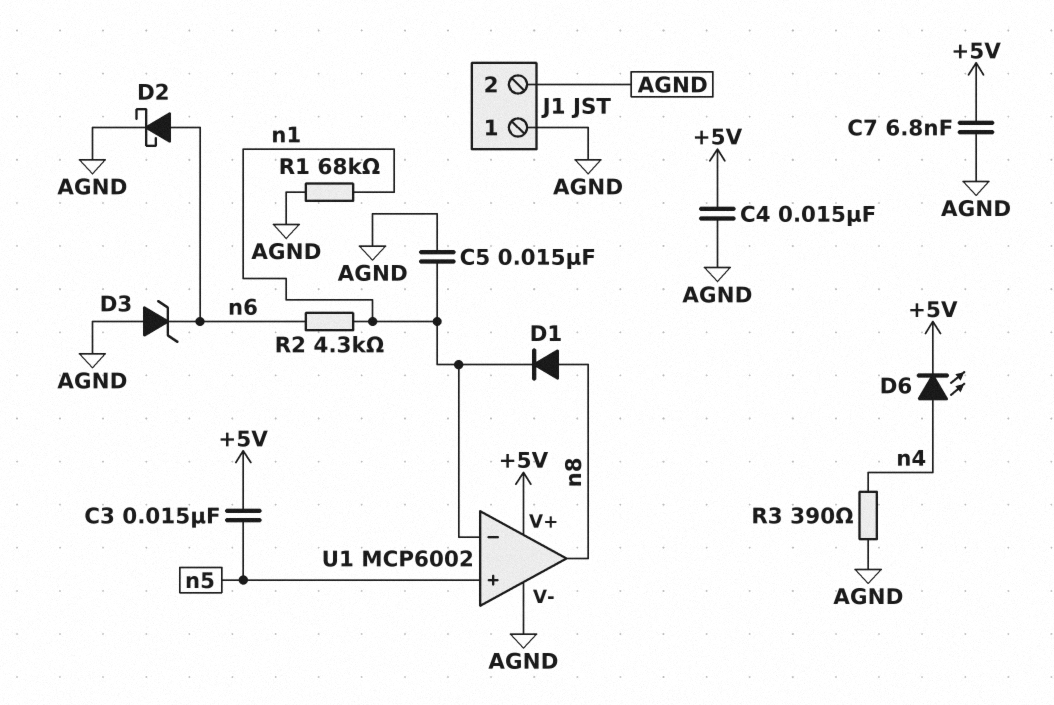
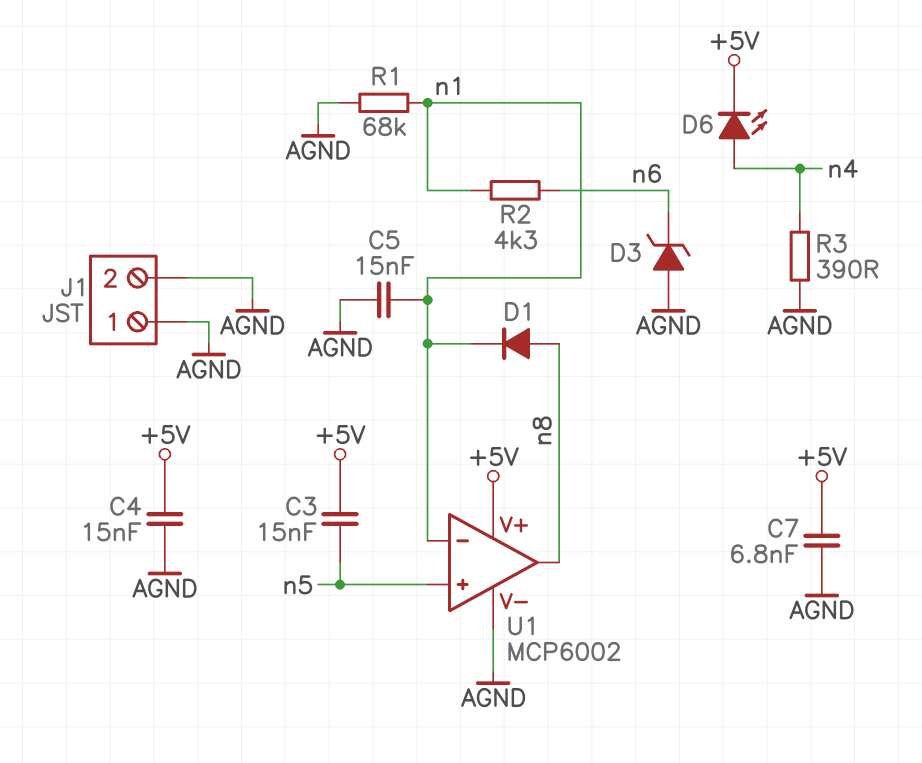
D2: schottky (A n6, K AGND) -> none

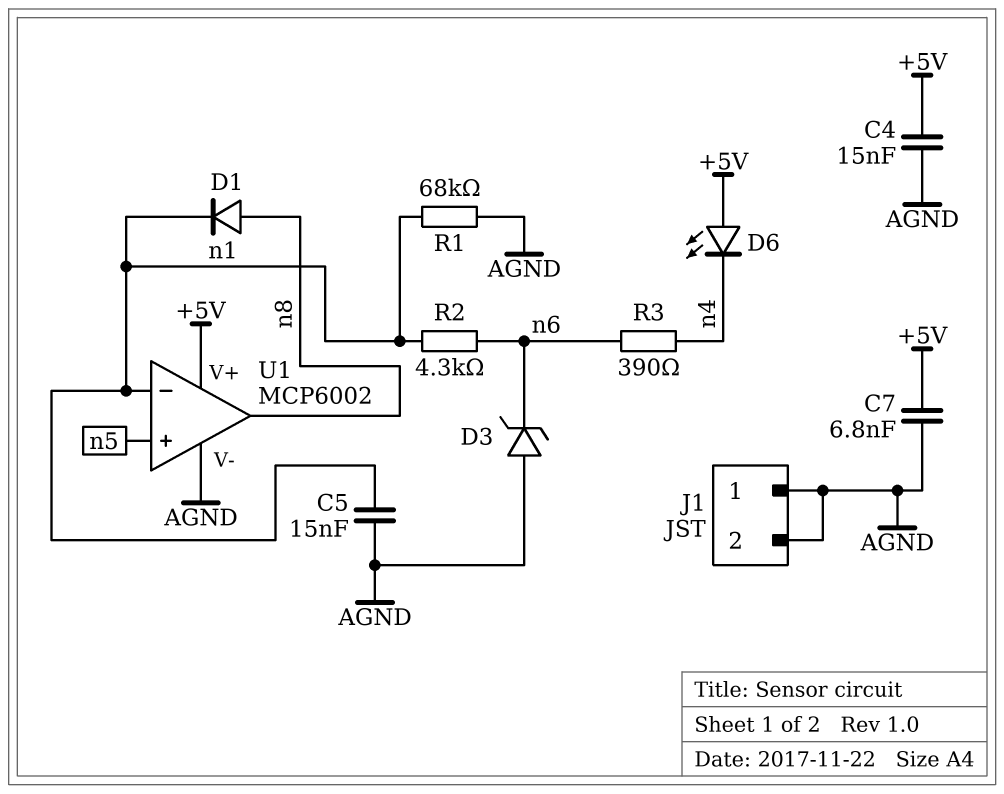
C3: 15nF (+5V, n5) -> none
D6: LED (A n4, K +5V) -> LED (A +5V, K n4)
R3: 390 (AGND, n4) -> 390 (n4, n6)

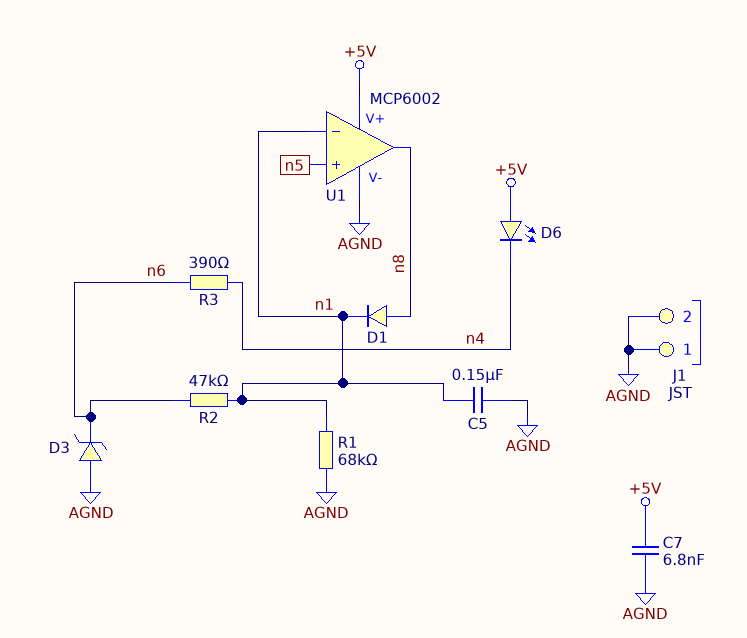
C4: 15nF (+5V, AGND) -> none
C5: 15nF (AGND, n1) -> 150nF (AGND, n1)
R2: 4.3k (n1, n6) -> 47k (n1, n6)

